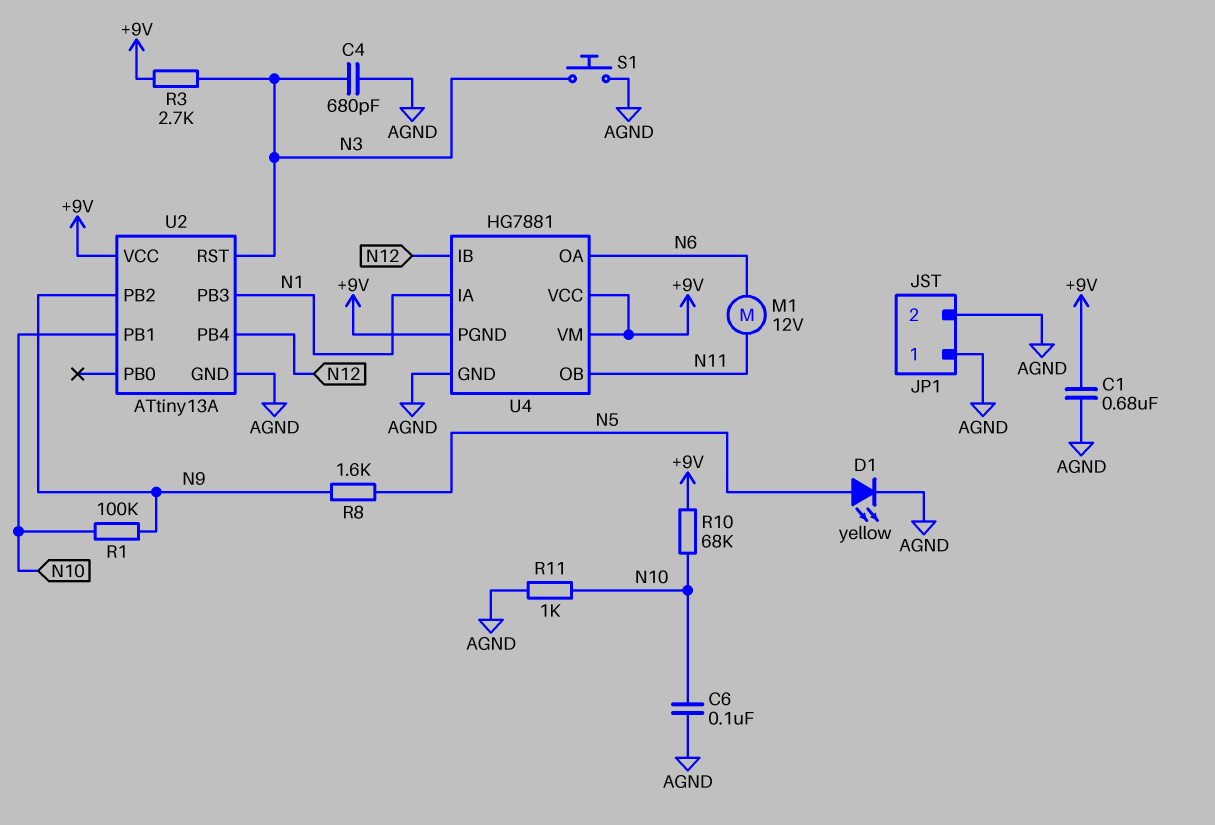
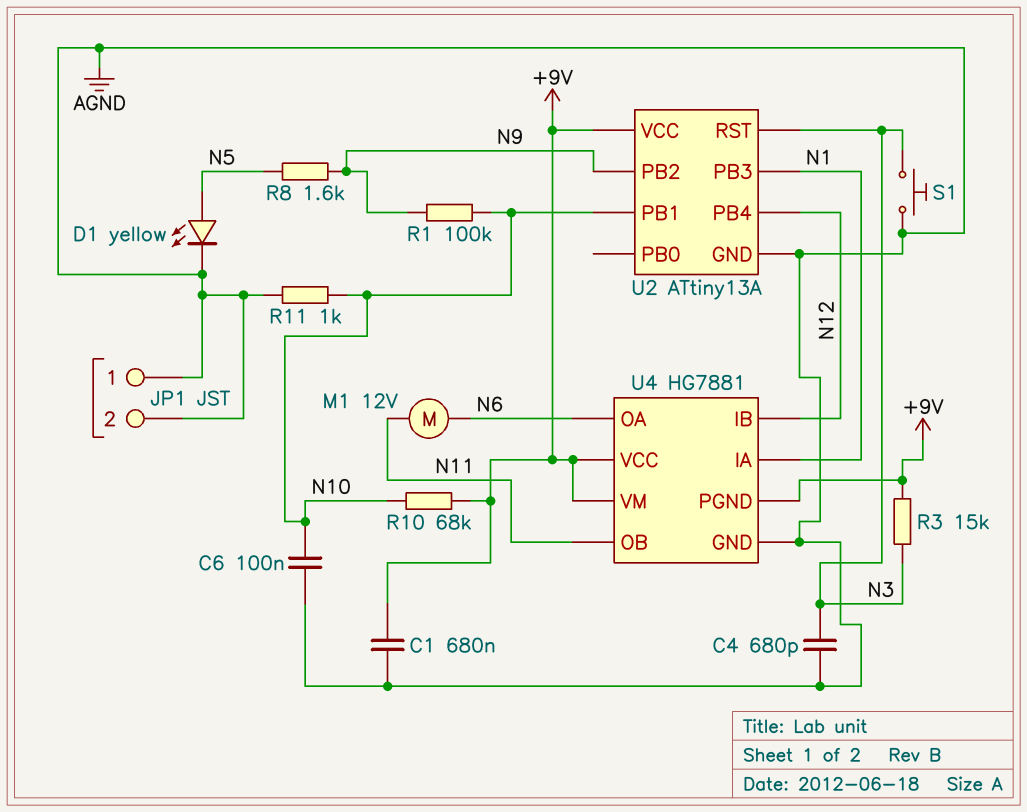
R3: 2.7k (+9V, N3) -> 15k (+9V, N3)

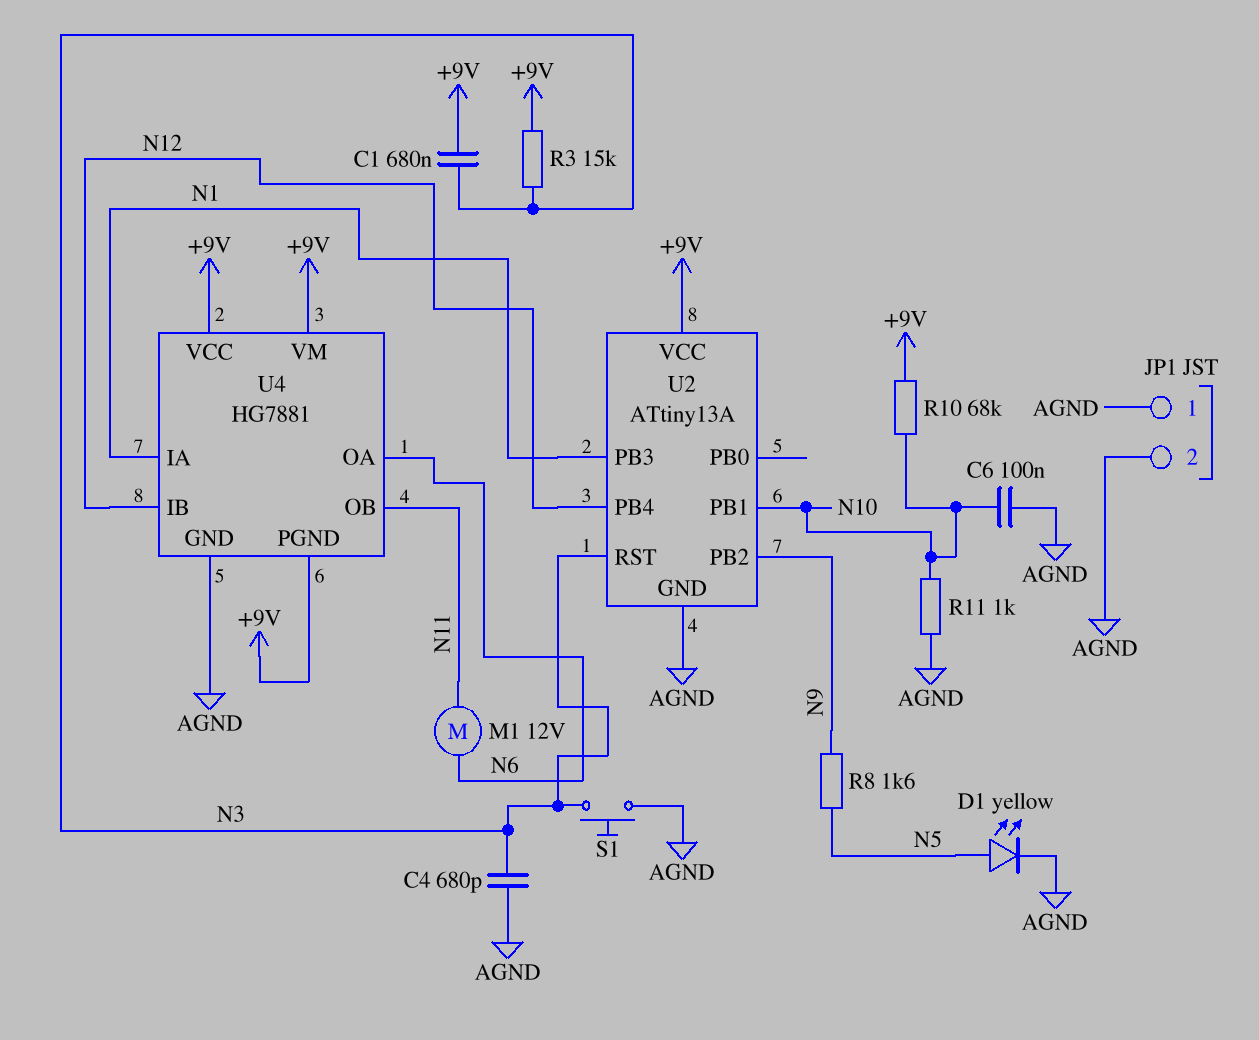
C1: 680nF (+9V, AGND) -> 680nF (+9V, N3)
R1: 100k (N9, N10) -> none

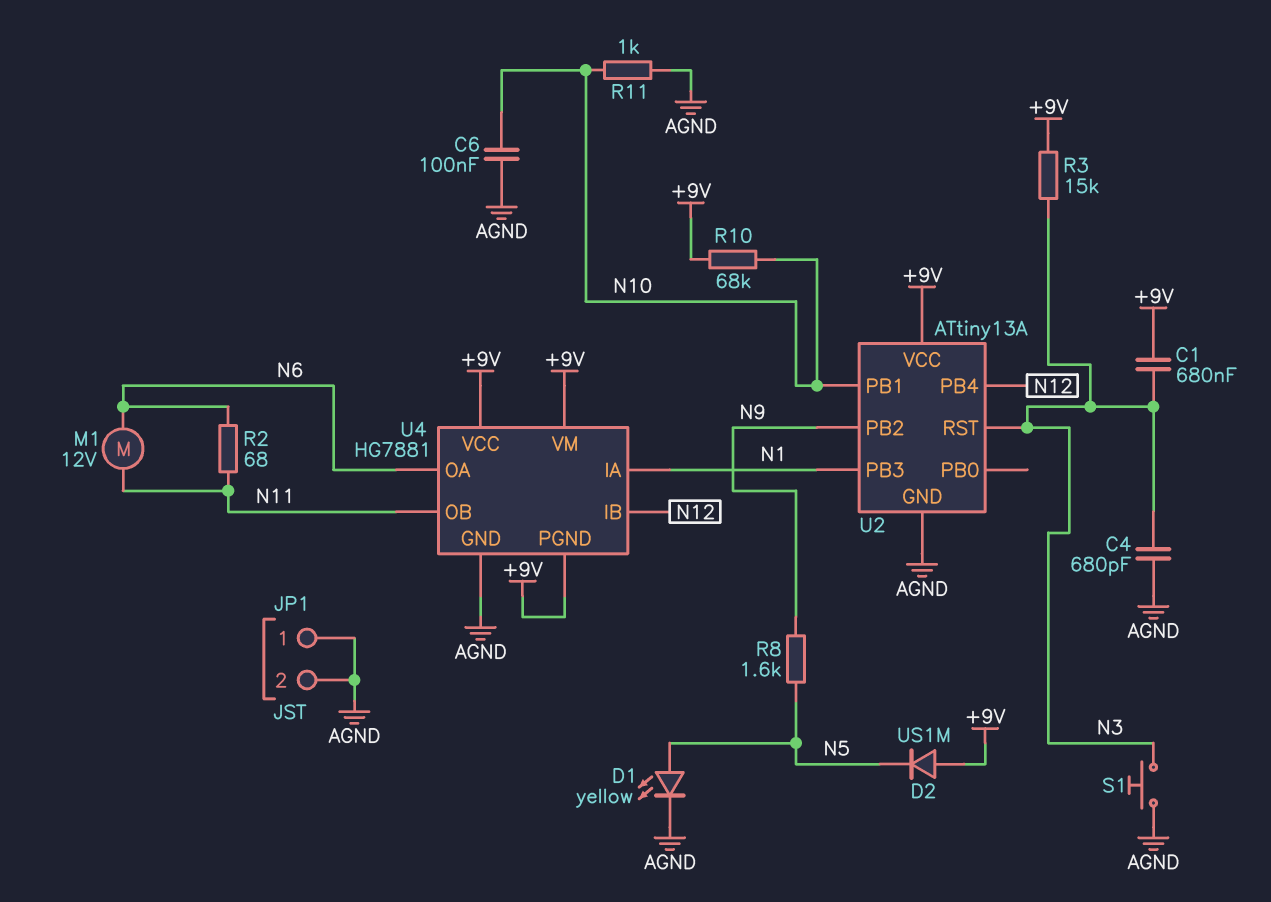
D2: none -> diode US1M (A +9V, K N5)
R2: none -> 68 (N6, N11)

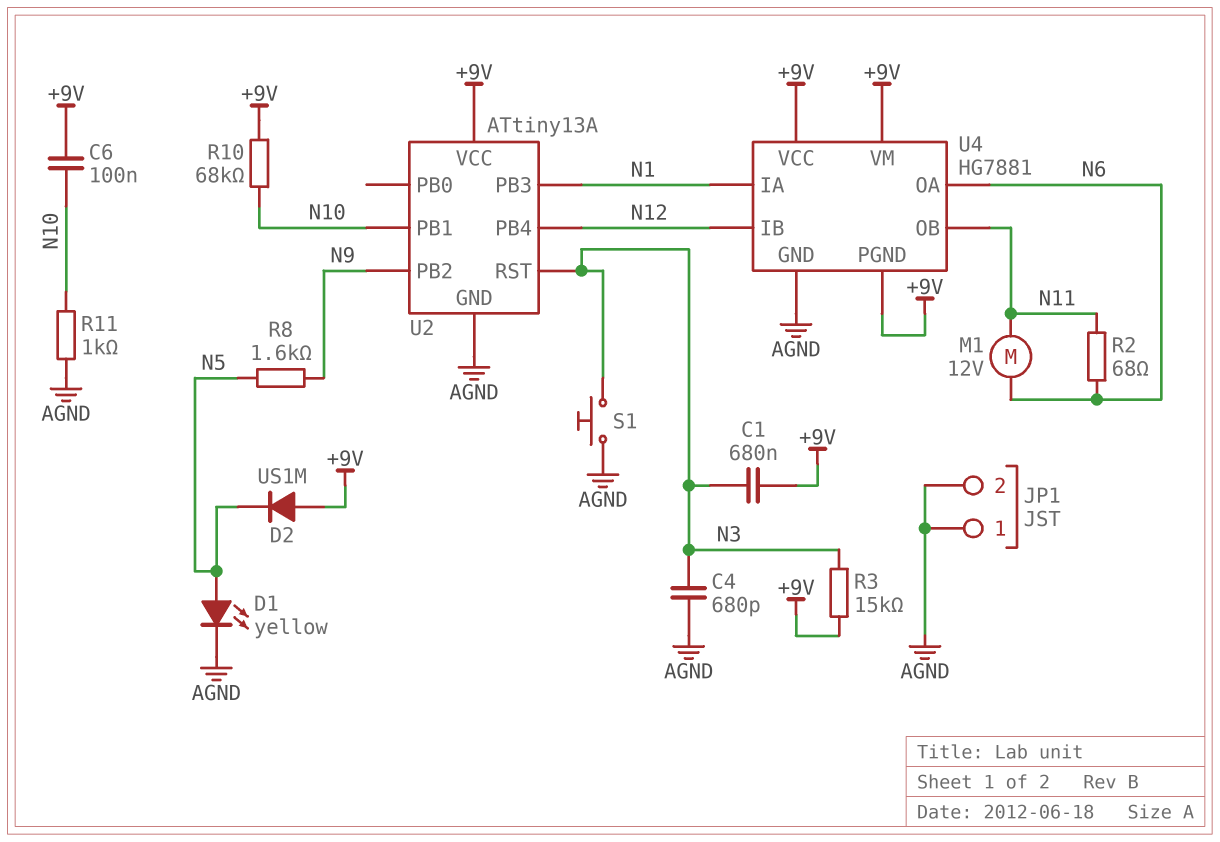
C6: 100nF (AGND, N10) -> 100nF (+9V, N10)

